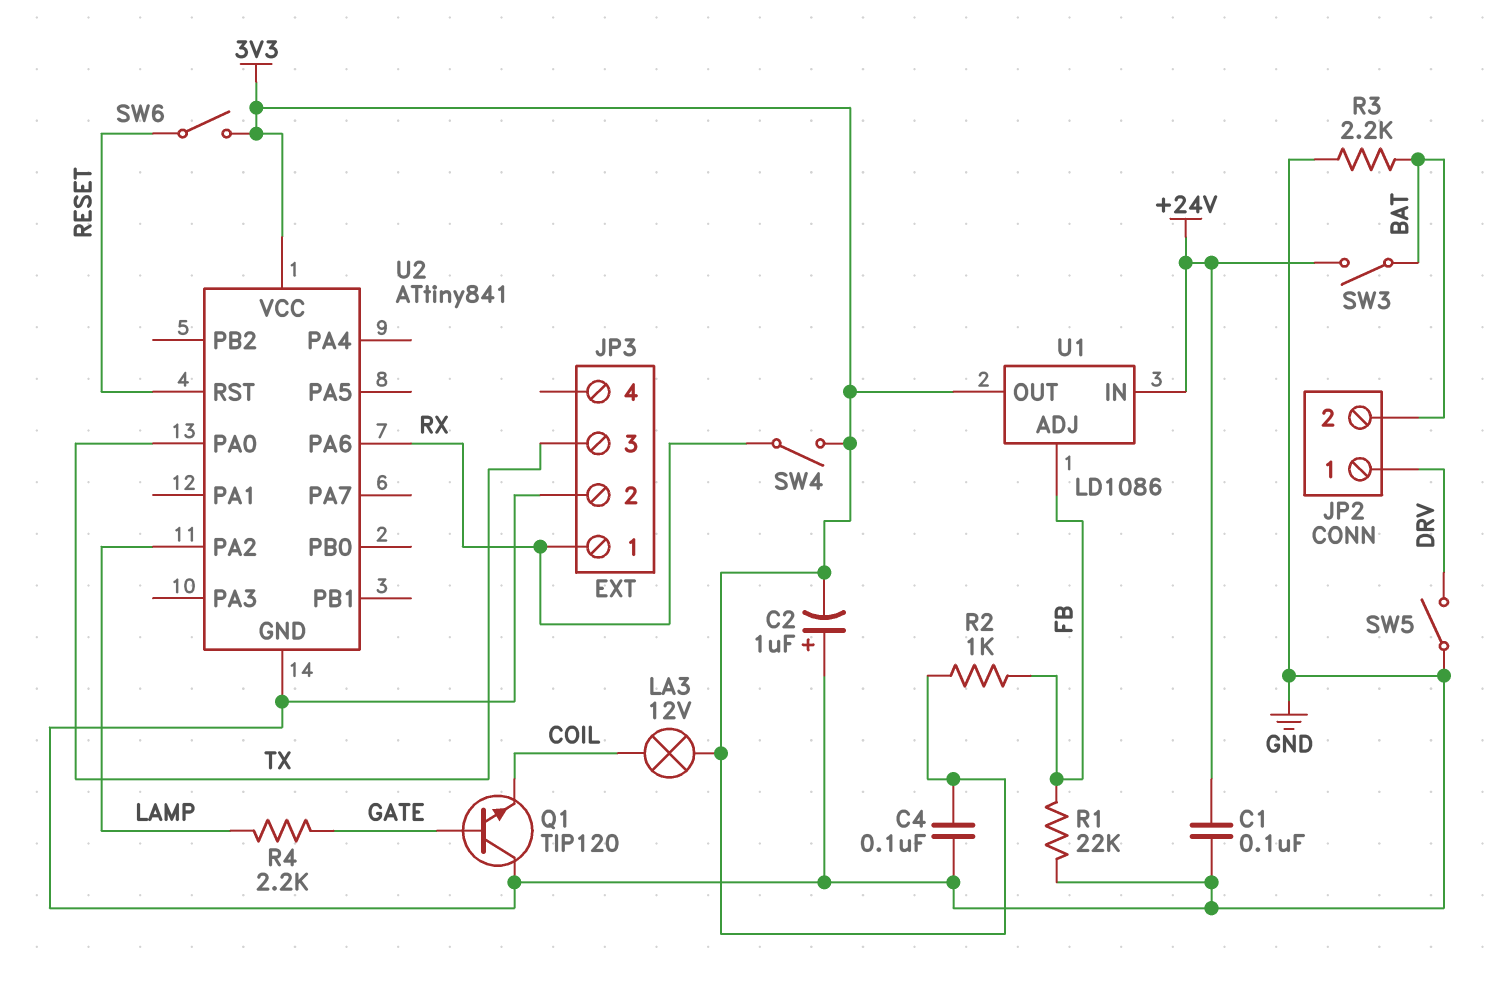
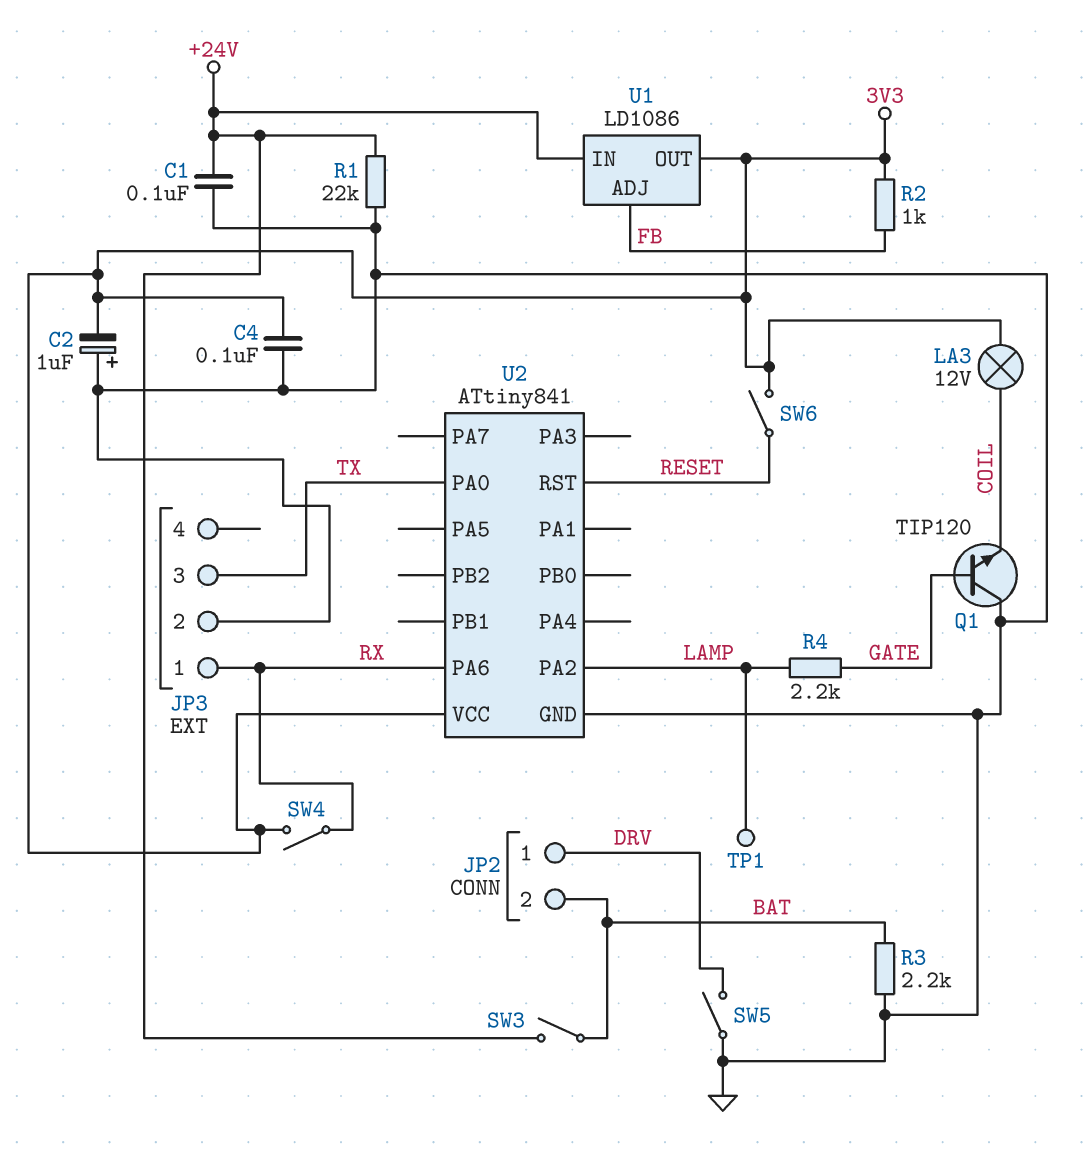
R1: 22k (FB, GND) -> 22k (+24V, GND)
TP1: none -> test point (LAMP)

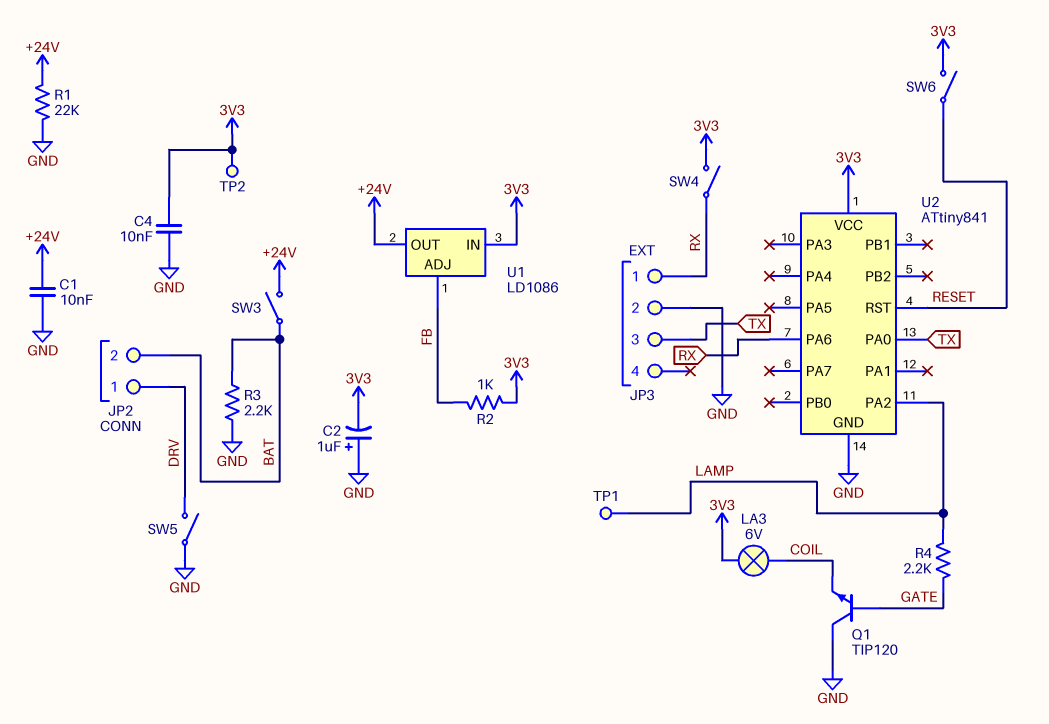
C1: 100nF (+24V, GND) -> 10nF (+24V, GND)
C4: 100nF (3V3, GND) -> 10nF (3V3, GND)
LA3: lamp 12V (3V3, COIL) -> lamp 6V (3V3, COIL)
TP2: none -> test point (3V3)
U1 pin IN: +24V -> 3V3
U1 pin OUT: 3V3 -> +24V

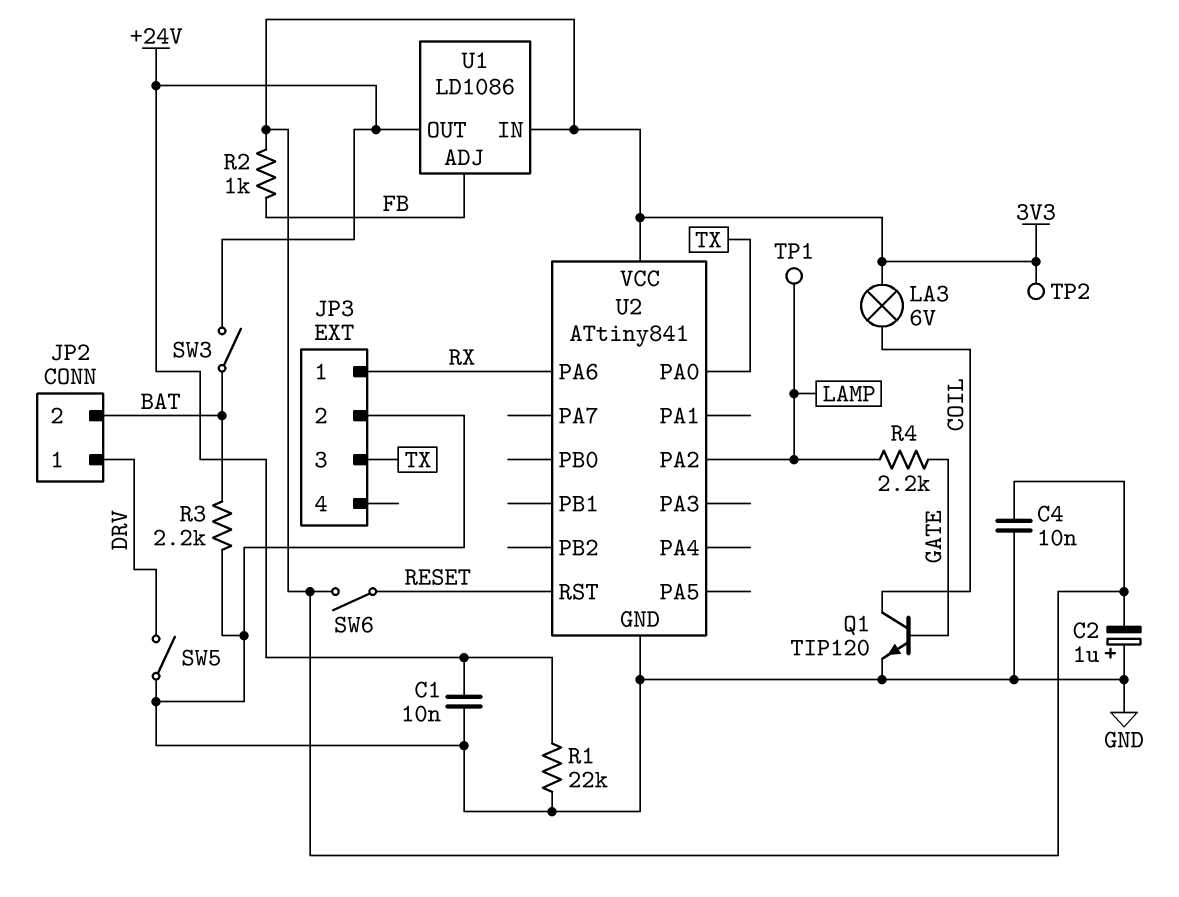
Q1: NPN TIP120 (B GATE, C GND, E COIL) -> NPN TIP120 (B GATE, C COIL, E GND)
SW4: switch (3V3, RX) -> none

